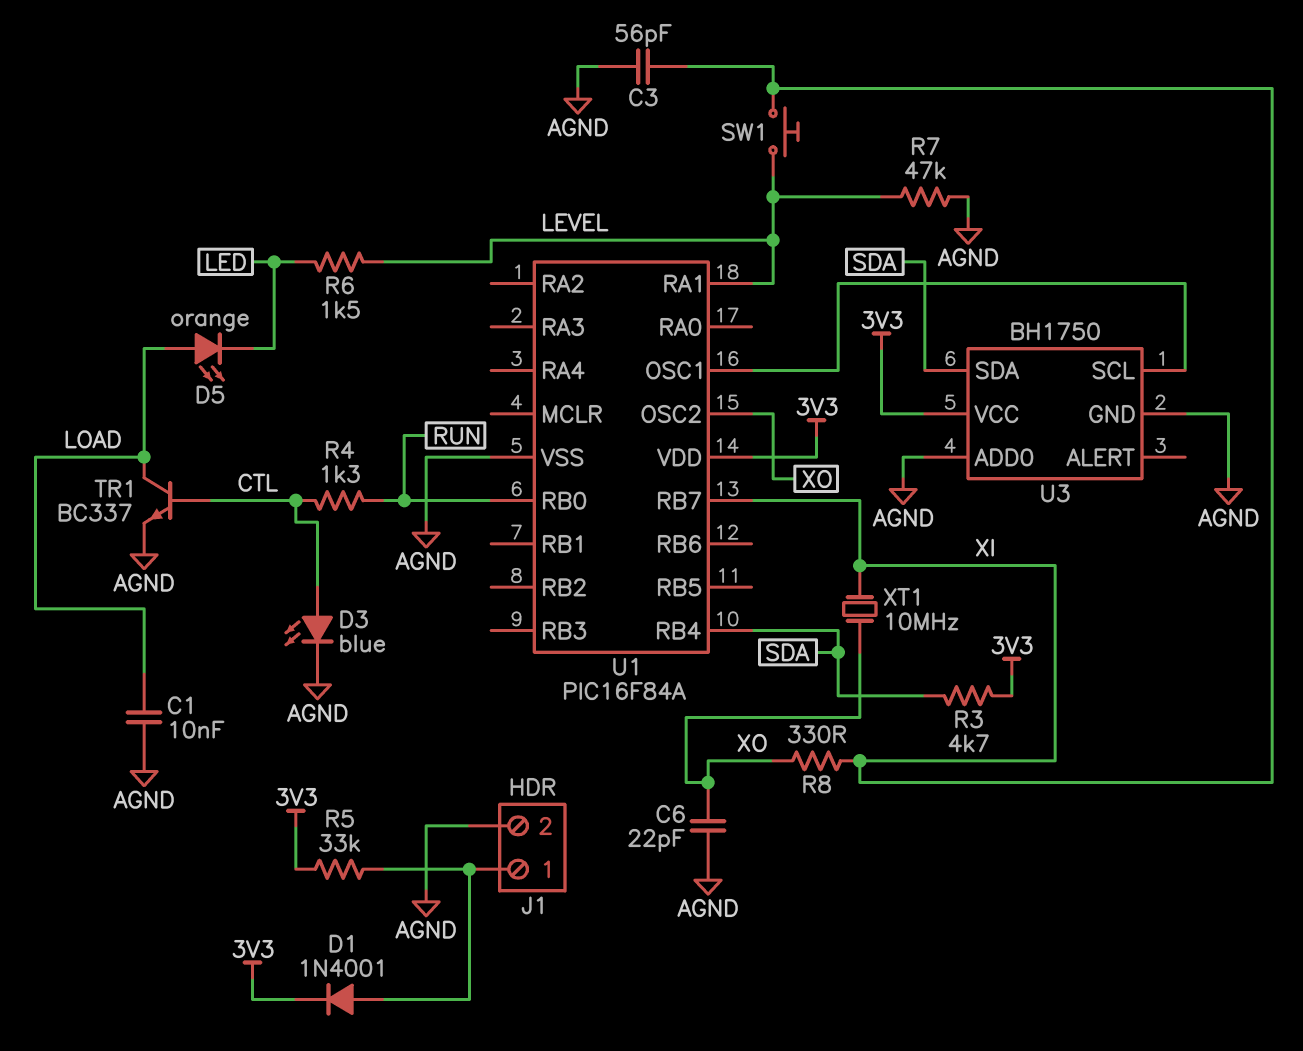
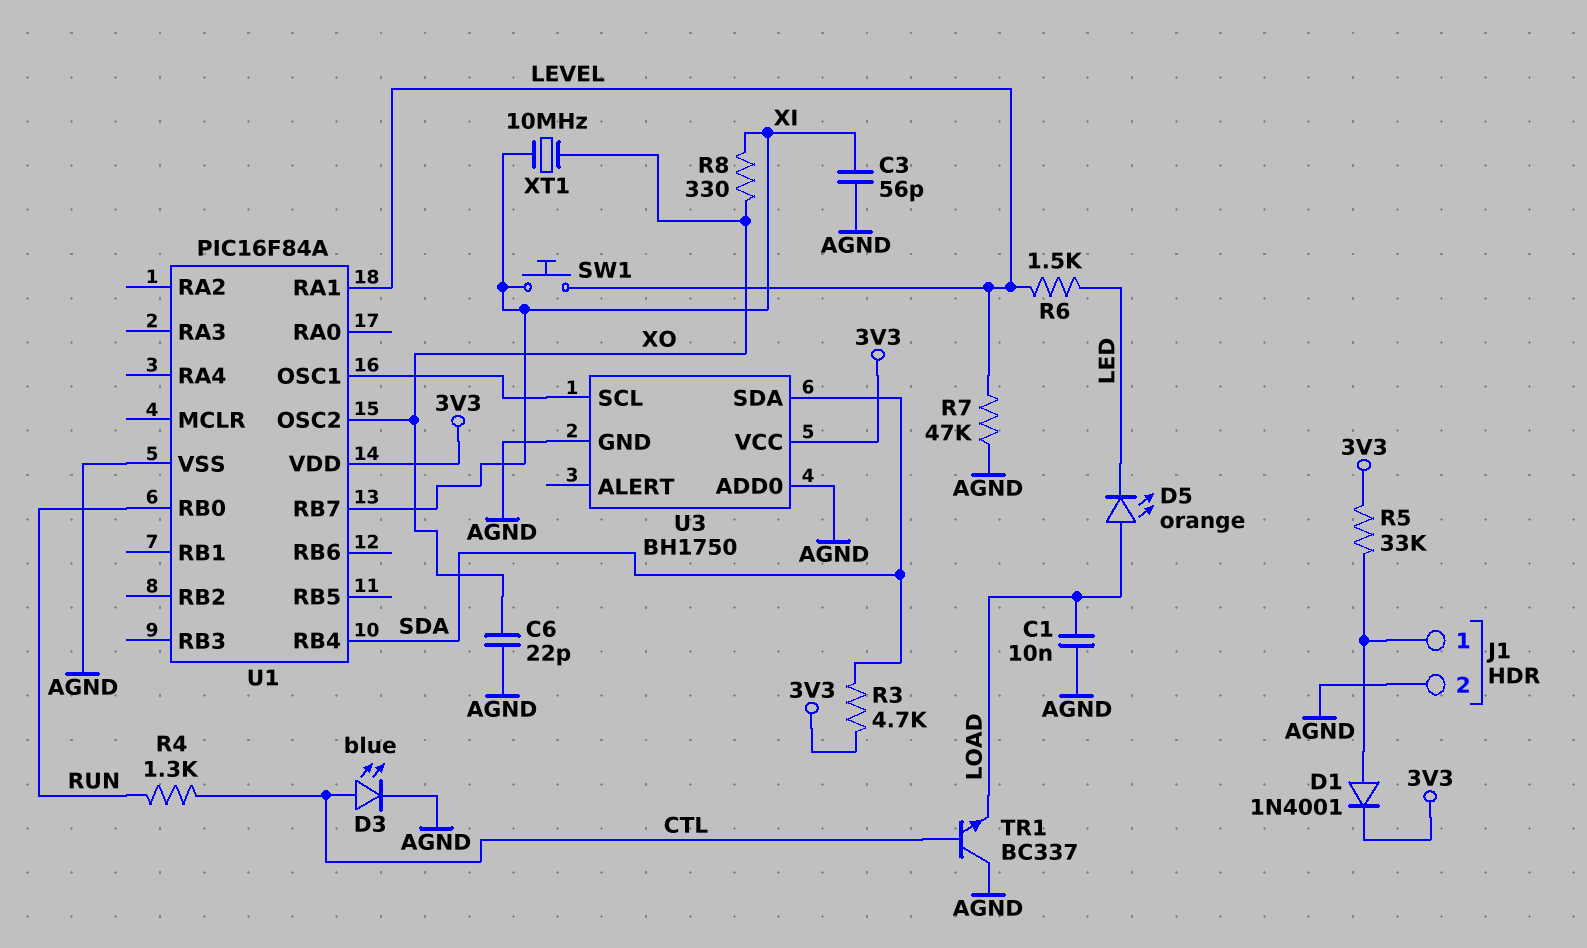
TR1: NPN BC337 (B CTL, C LOAD, E AGND) -> NPN BC337 (B CTL, C AGND, E LOAD)

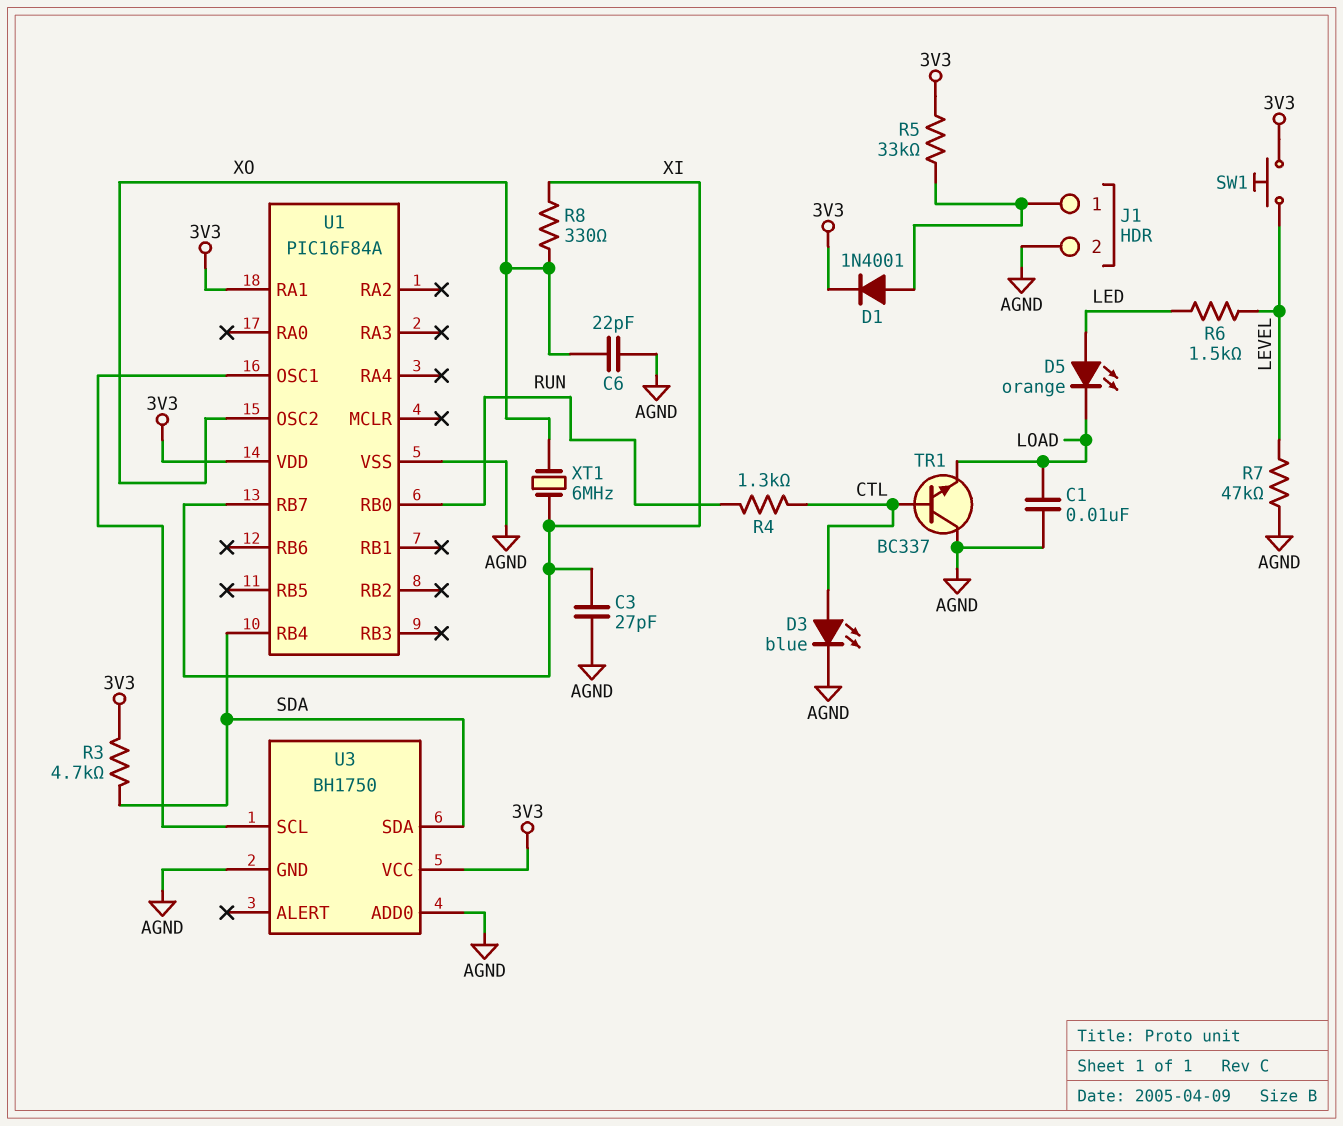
C3: 56pF (AGND, XI) -> 27pF (AGND, XI)
D5: LED orange (A LOAD, K LED) -> LED orange (A LED, K LOAD)
SW1: button (LEVEL, XI) -> button (3V3, LEVEL)
U1 pin RA1: LEVEL -> 3V3
XT1: 10MHz (XI, XO) -> 6MHz (XI, XO)

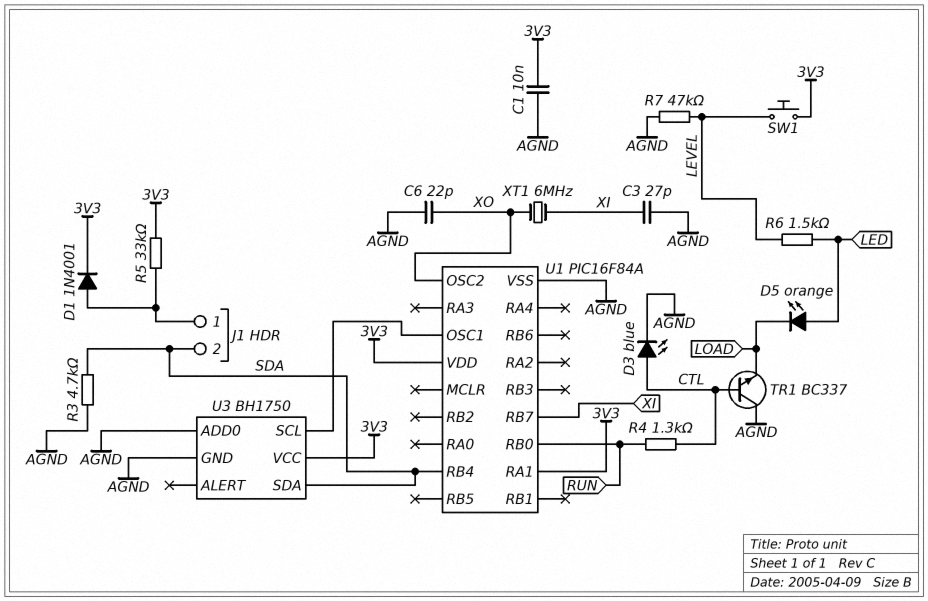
C1: 10nF (AGND, LOAD) -> 10nF (3V3, AGND)
J1 pin 2: AGND -> SDA
R3: 4.7k (3V3, SDA) -> 4.7k (AGND, SDA)
R8: 330 (XI, XO) -> none

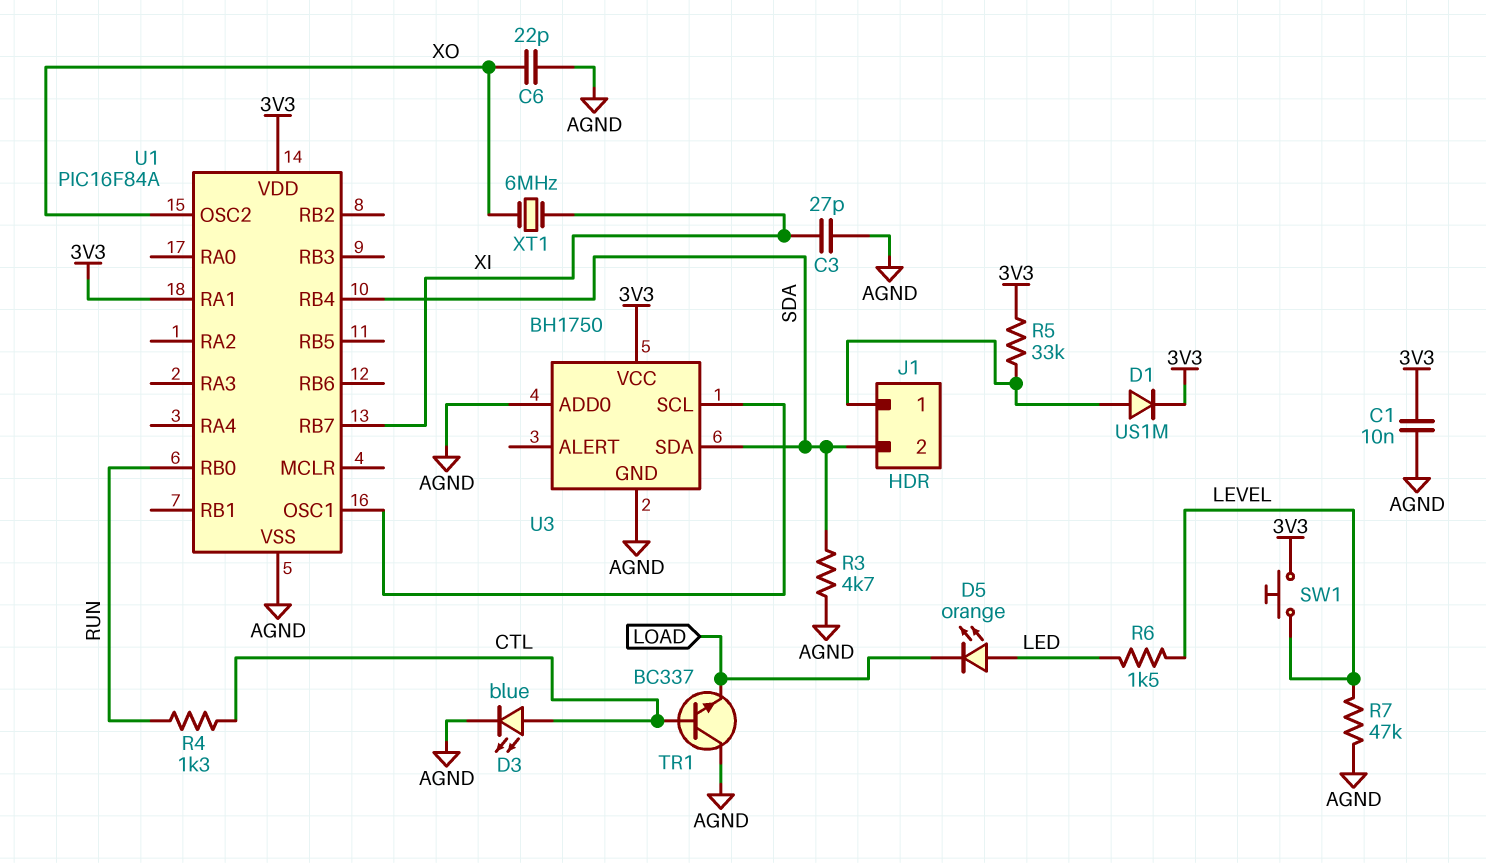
D1: diode 1N4001 (A J1/1, K 3V3) -> diode US1M (A J1/1, K 3V3)

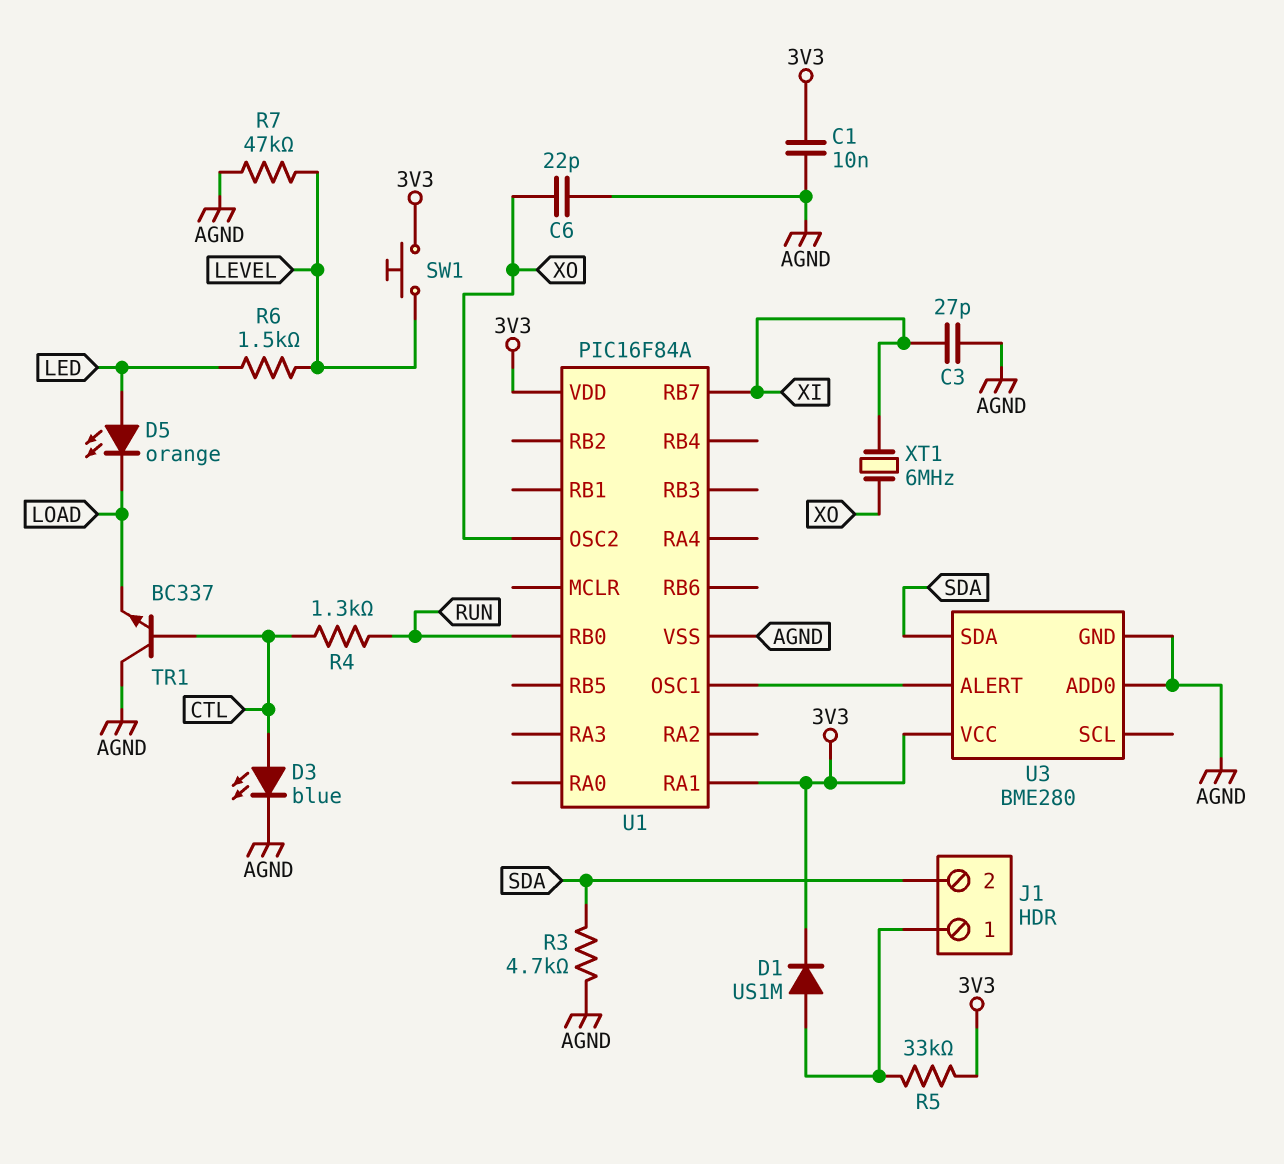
U1 pin RB4: SDA -> none
U3: BH1750 -> BME280
U3 pin ALERT: none -> U1/OSC1
U3 pin SCL: U1/OSC1 -> none

